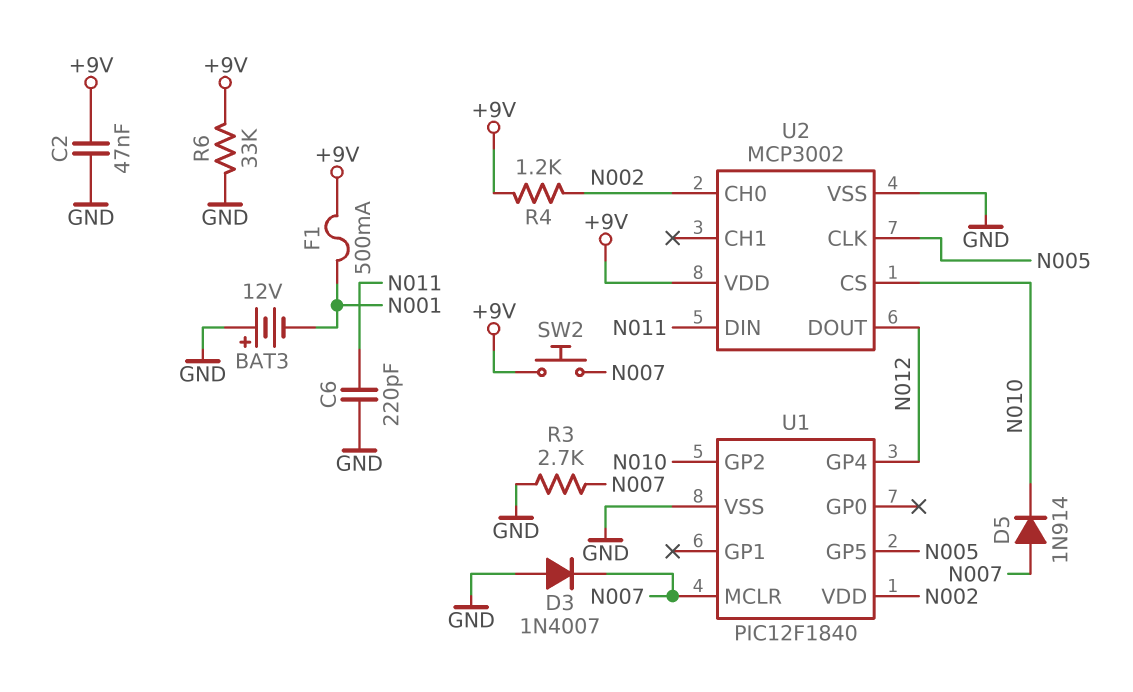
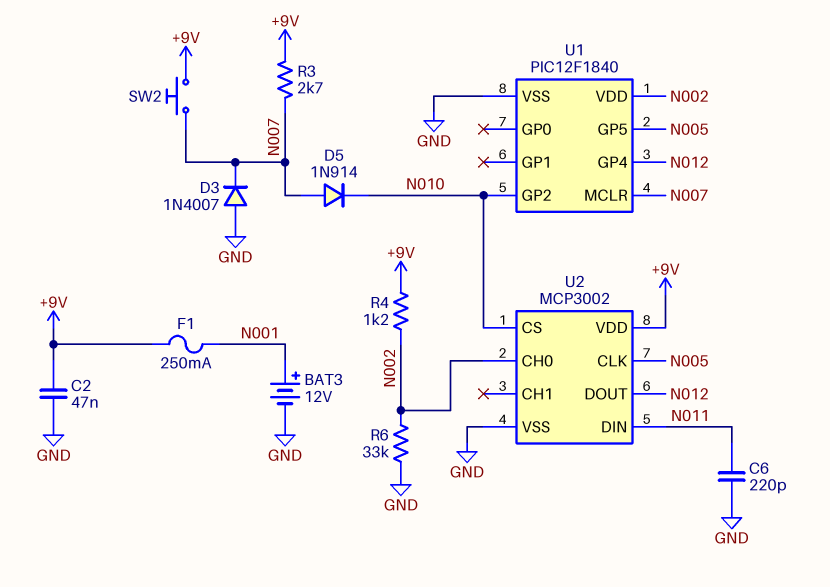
BAT3: 12V (plus GND, minus N001) -> 12V (plus N001, minus GND)
F1: 500mA (+9V, N001) -> 250mA (+9V, N001)
R3: 2.7k (GND, N007) -> 2.7k (+9V, N007)
R6: 33k (+9V, GND) -> 33k (GND, N002)

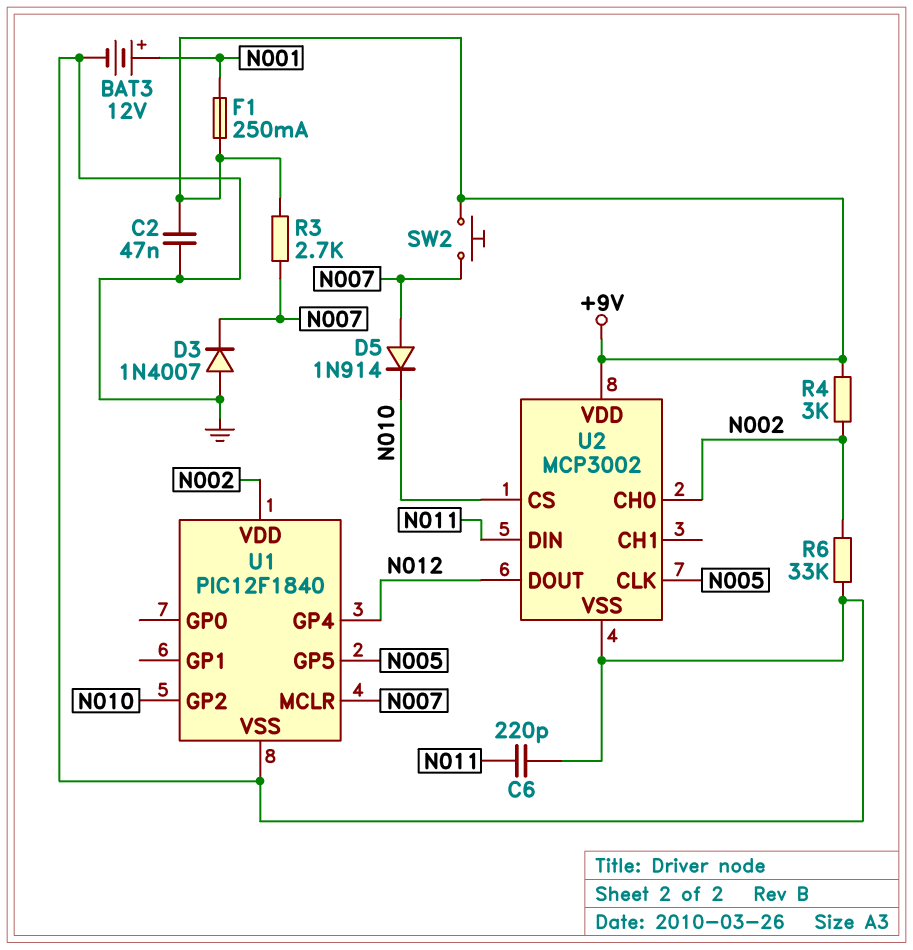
R4: 1.2k (+9V, N002) -> 3k (+9V, N002)

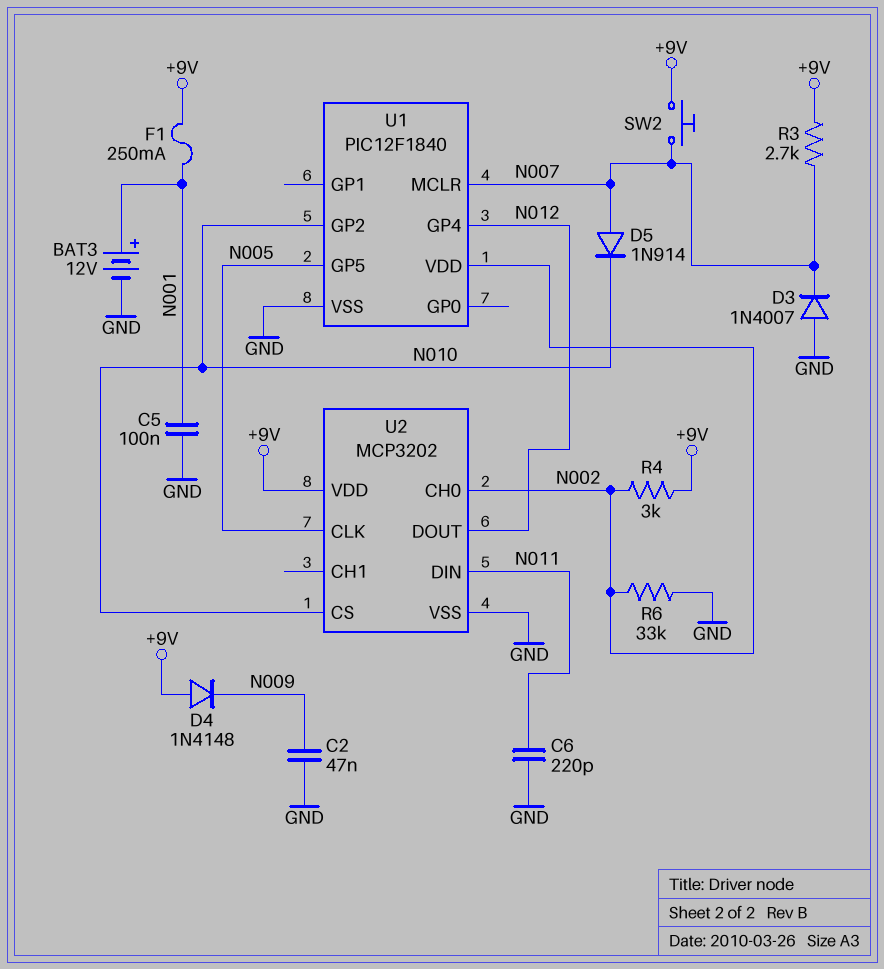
C2: 47nF (+9V, GND) -> 47nF (GND, N009)
C5: none -> 100nF (GND, N001)
D4: none -> diode 1N4148 (A +9V, K N009)
U2: MCP3002 -> MCP3202

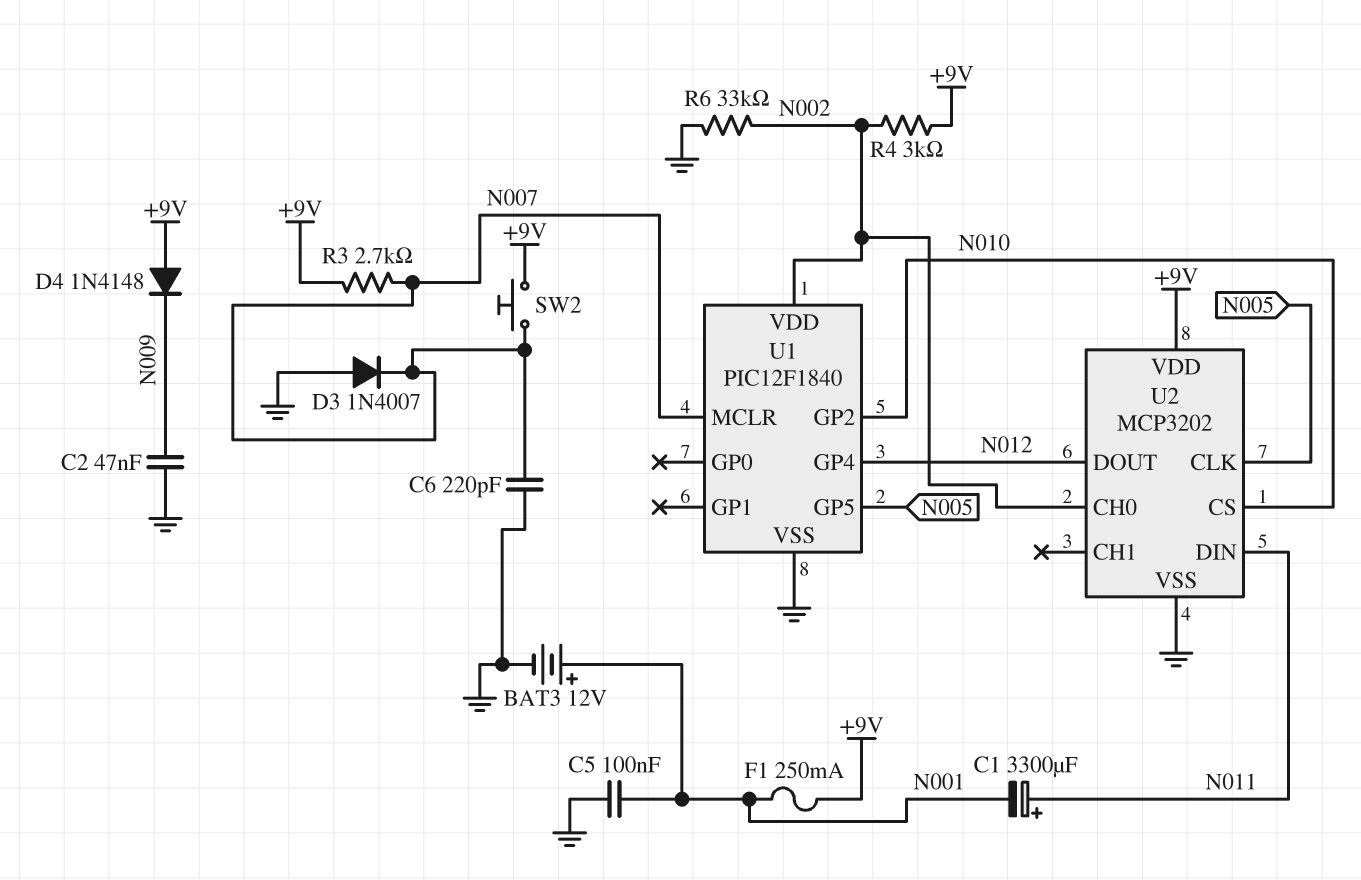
C1: none -> 3300uF (plus N011, minus N001)
C6: 220pF (GND, N011) -> 220pF (GND, N007)
D5: diode 1N914 (A N007, K N010) -> none

